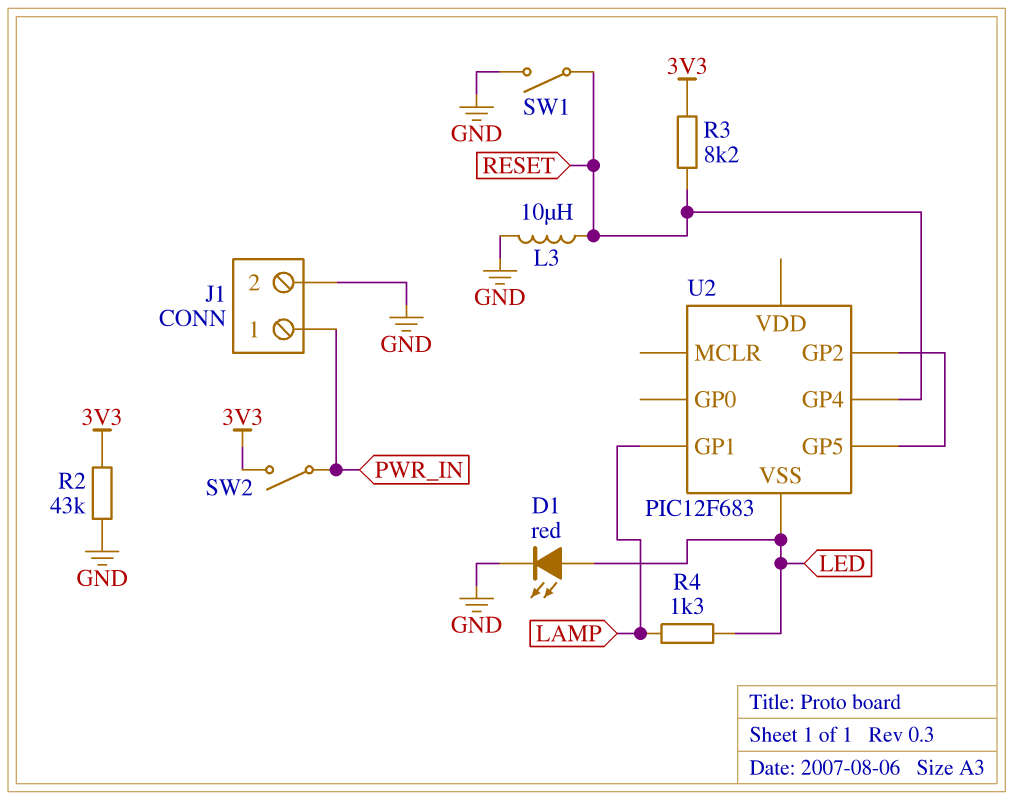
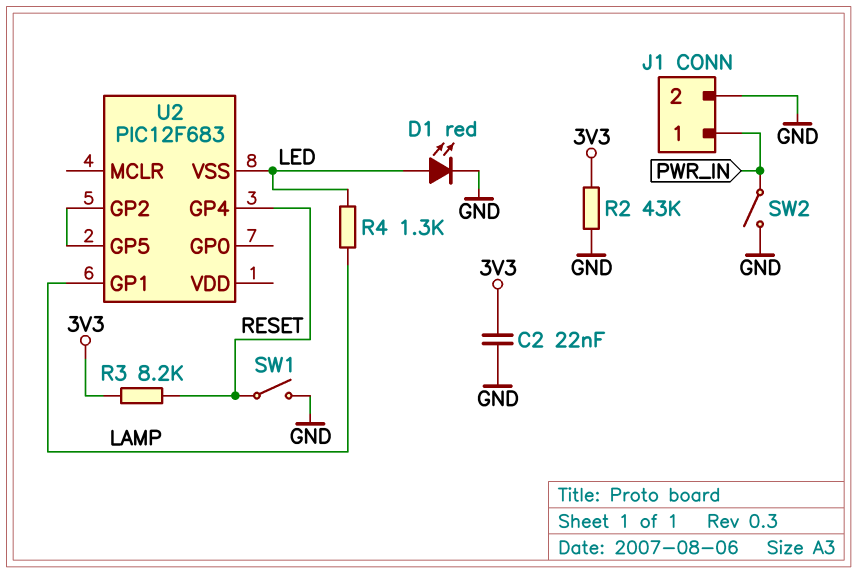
C2: none -> 22nF (3V3, GND)
L3: 10uH (GND, RESET) -> none
SW2: switch (3V3, PWR_IN) -> switch (GND, PWR_IN)

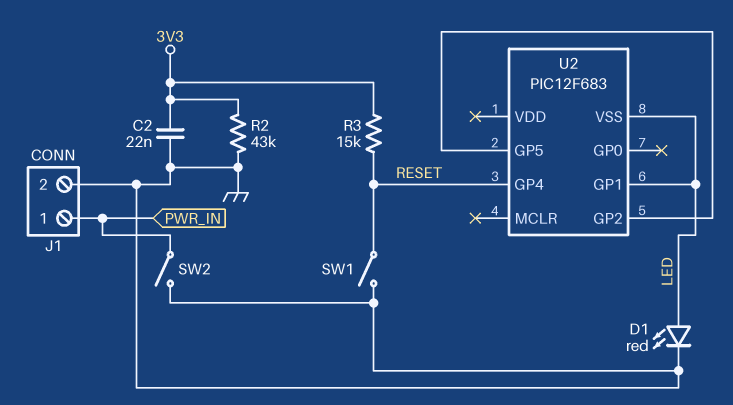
R3: 8.2k (3V3, RESET) -> 15k (3V3, RESET)
R4: 1.3k (LAMP, LED) -> none
U2 pin GP1: LAMP -> LED

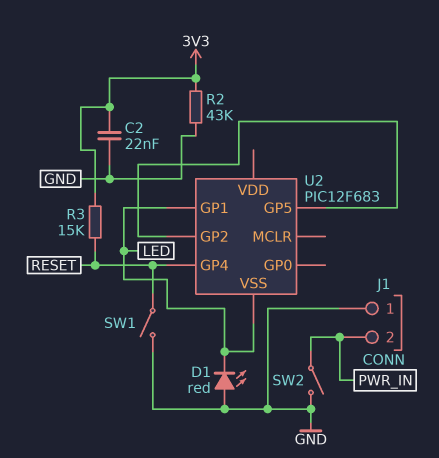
D1: LED red (A LED, K GND) -> LED red (A GND, K LED)
J1 pin 1: PWR_IN -> GND
J1 pin 2: GND -> PWR_IN

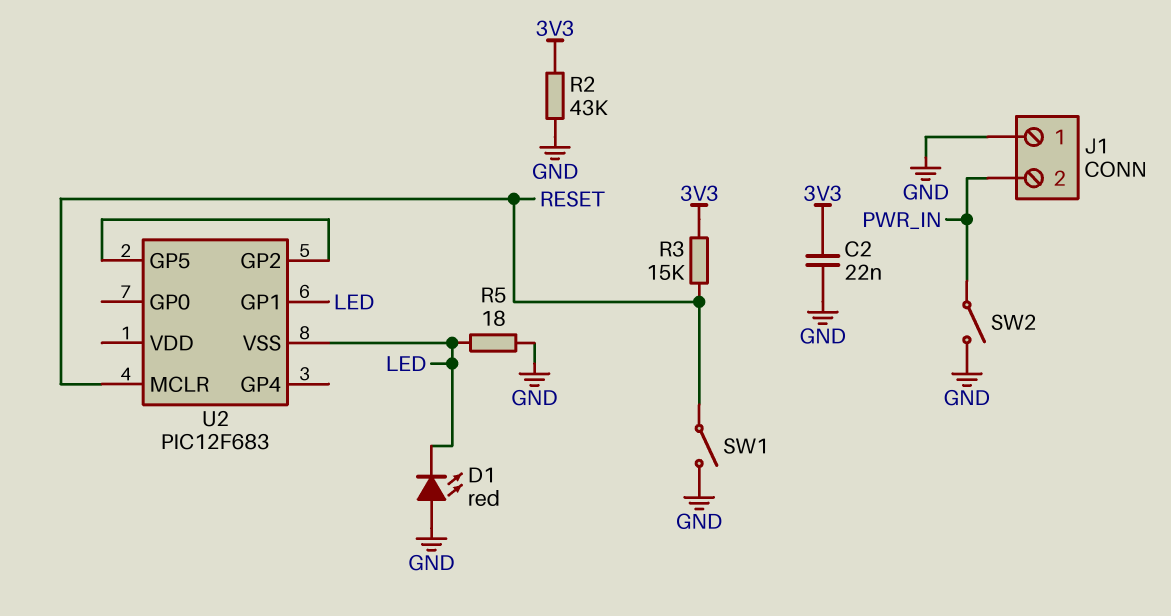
R5: none -> 18 (GND, LED)
U2 pin GP4: RESET -> none
U2 pin MCLR: none -> RESET

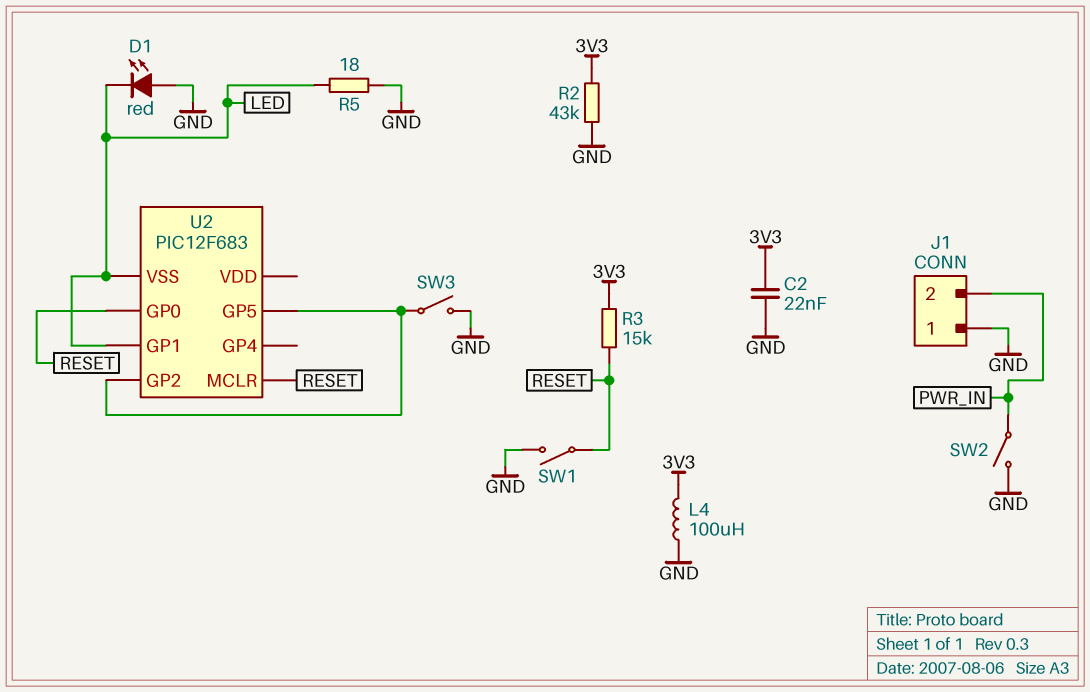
L4: none -> 100uH (3V3, GND)
SW3: none -> switch (GND, U2/GP2)
U2 pin GP0: none -> RESET

